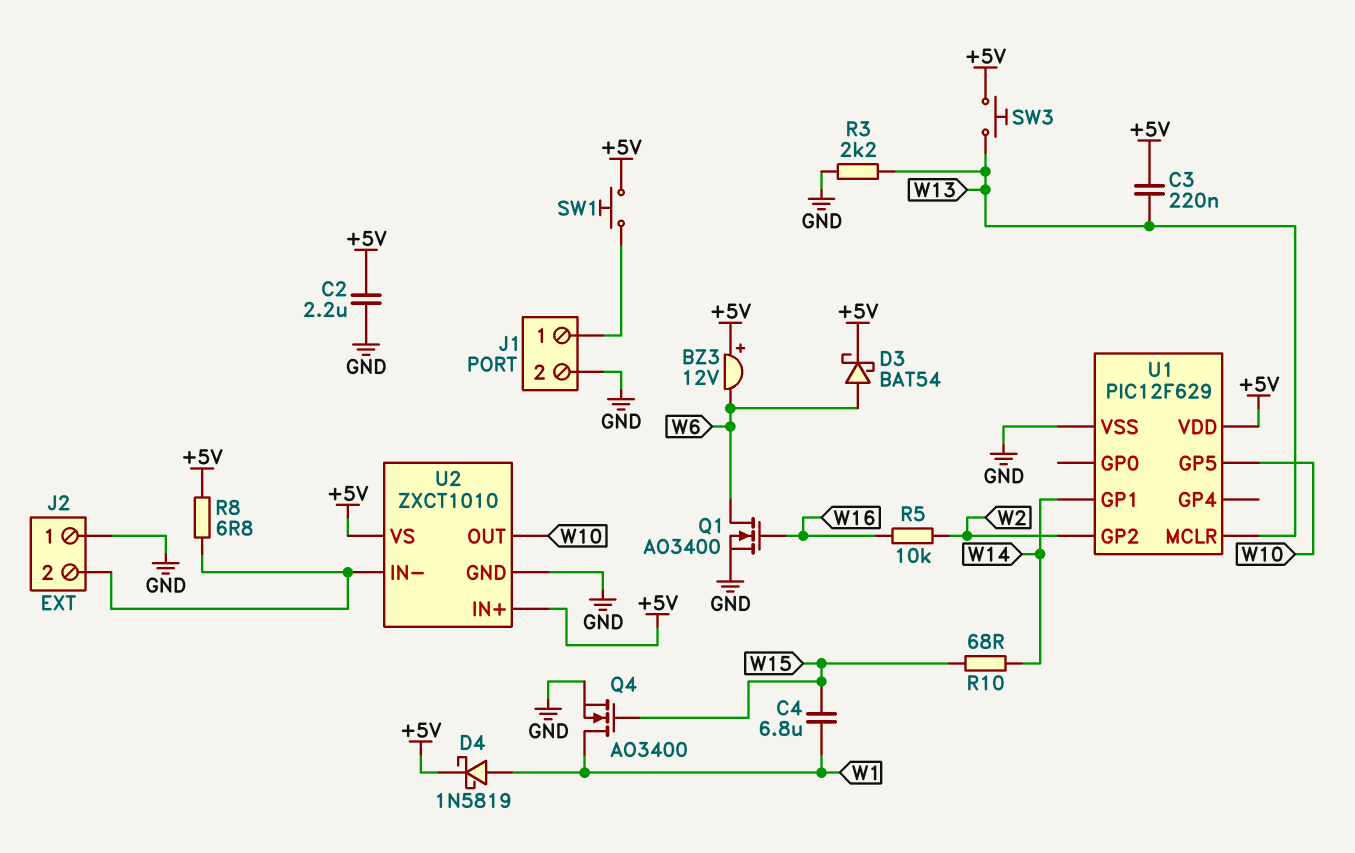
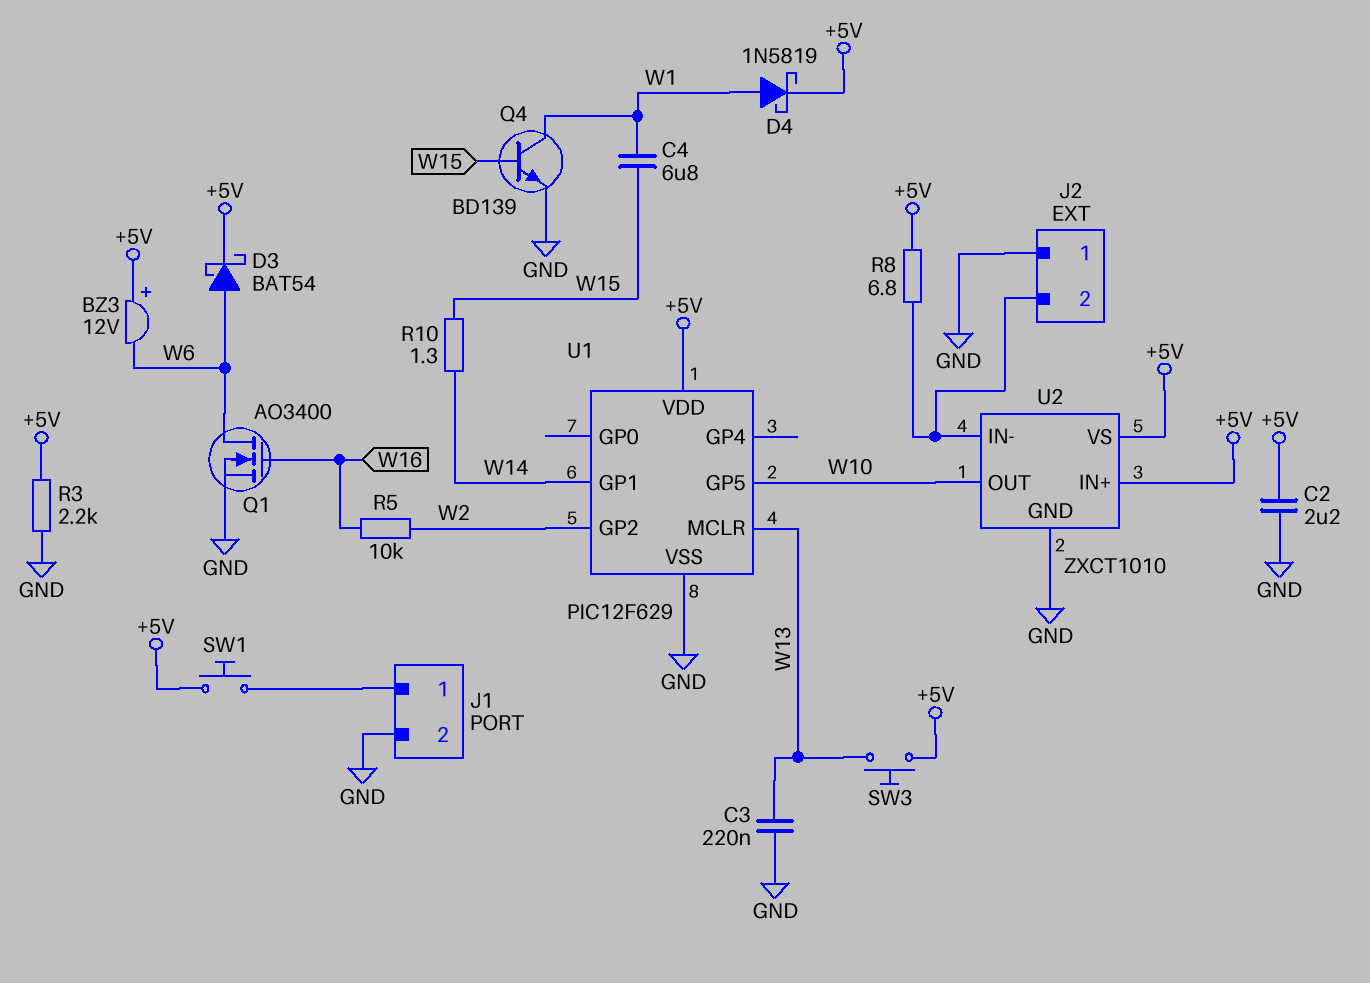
C3: 220nF (+5V, W13) -> 220nF (GND, W13)
Q4: NMOS AO3400 (G W15, D W1, S GND) -> NPN BD139 (B W15, C W1, E GND)
R3: 2.2k (GND, W13) -> 2.2k (+5V, GND)
R10: 68 (W14, W15) -> 1.3 (W14, W15)

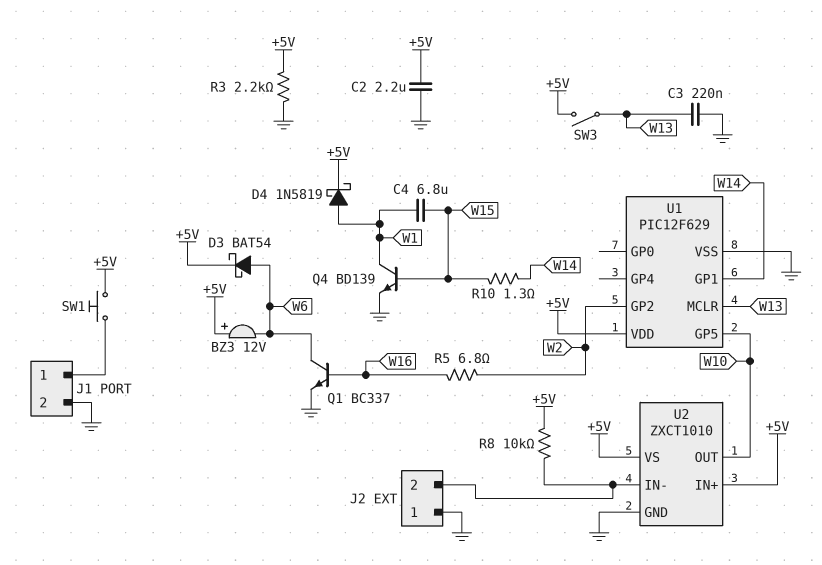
Q1: NMOS AO3400 (G W16, D W6, S GND) -> NPN BC337 (B W16, C W6, E GND)
R5: 10k (W2, W16) -> 6.8 (W2, W16)
R8: 6.8 (+5V, J2/2) -> 10k (+5V, J2/2)
SW3: button (+5V, W13) -> switch (+5V, W13)

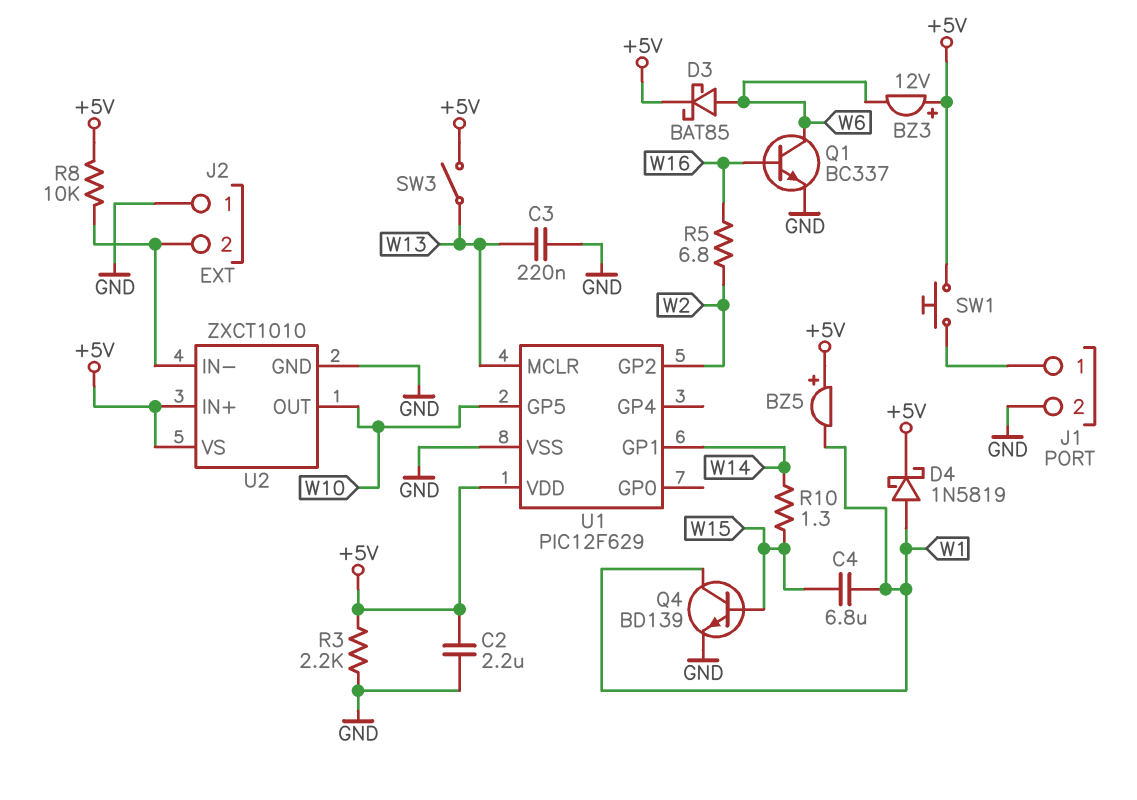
BZ5: none -> buzzer (plus +5V, minus W1)
D3: schottky BAT54 (A W6, K +5V) -> schottky BAT85 (A W6, K +5V)

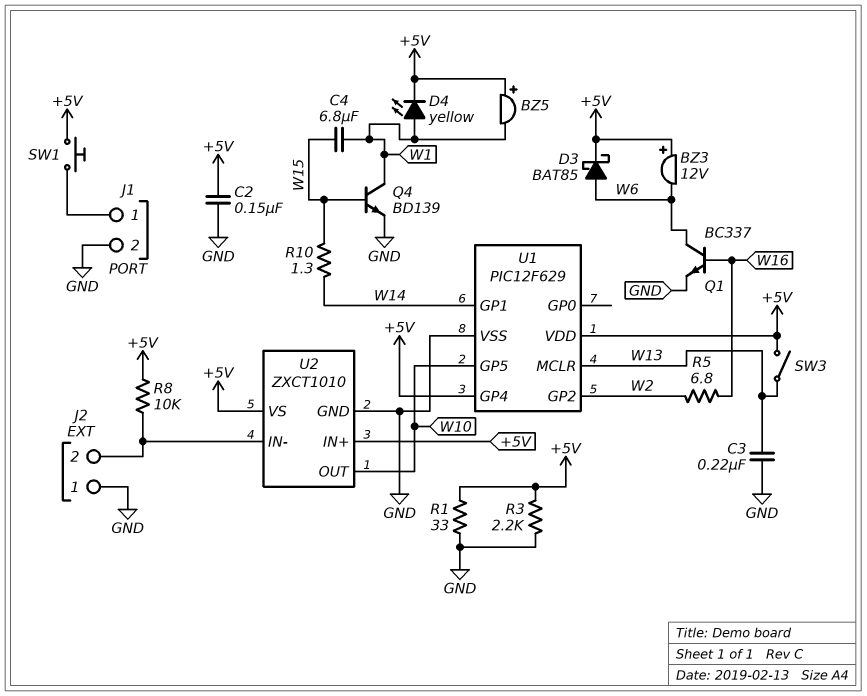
C2: 2.2uF (+5V, GND) -> 150nF (+5V, GND)
D4: schottky 1N5819 (A W1, K +5V) -> LED yellow (A W1, K +5V)
R1: none -> 33 (+5V, GND)
U1 pin GP4: none -> +5V

